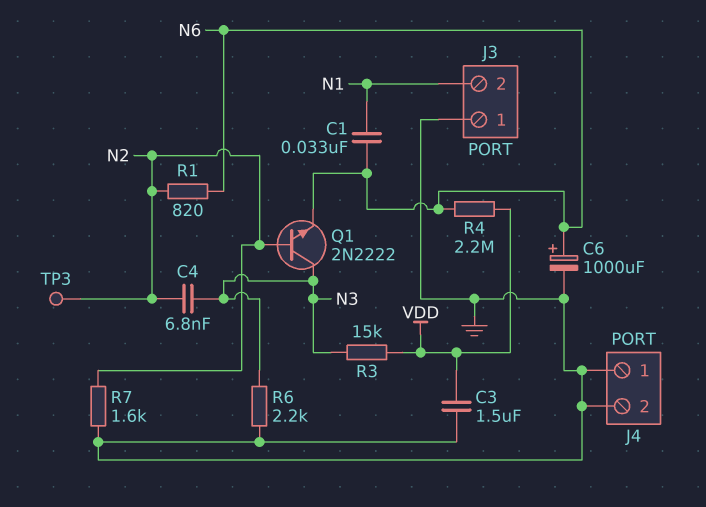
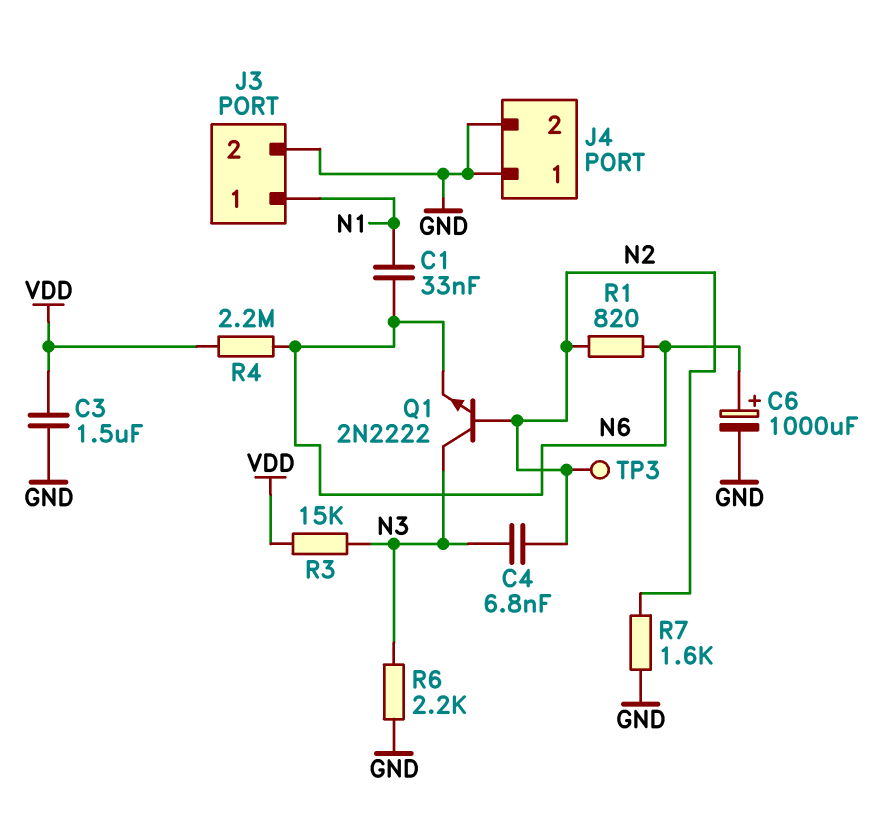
J3 pin 1: GND -> N1
J3 pin 2: N1 -> GND

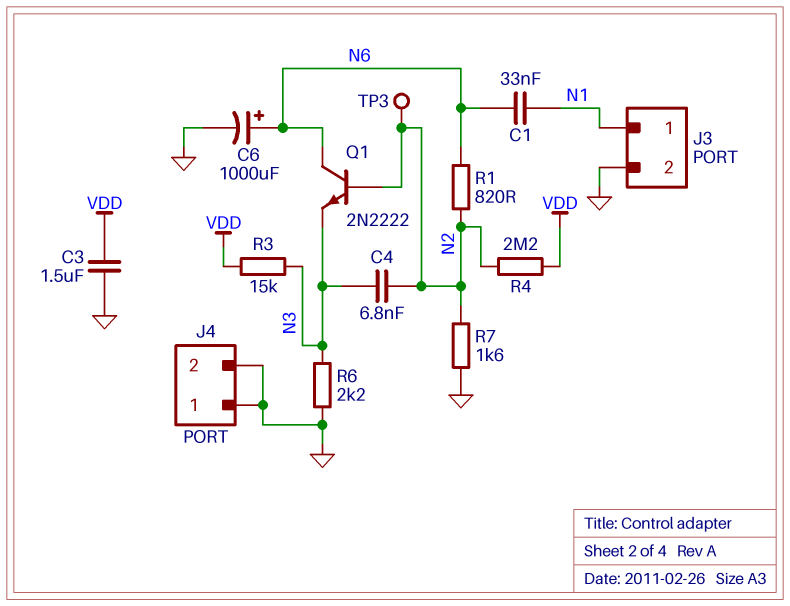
Q1: NPN 2N2222 (B N2, C N3, E N6) -> NPN 2N2222 (B N2, C N6, E N3)
R4: 2.2M (N6, VDD) -> 2.2M (N2, VDD)

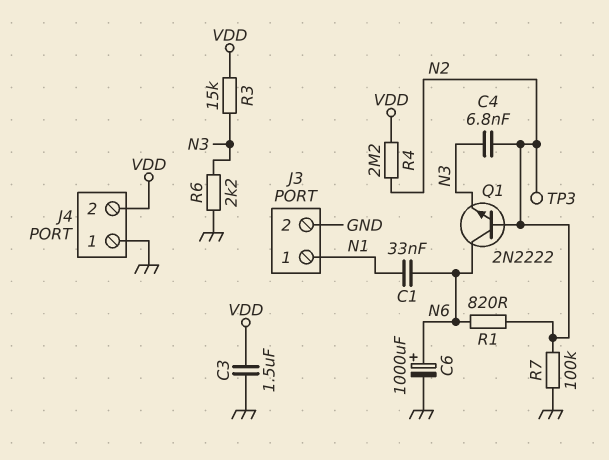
J4 pin 2: GND -> VDD
R7: 1.6k (GND, N2) -> 100k (GND, N2)

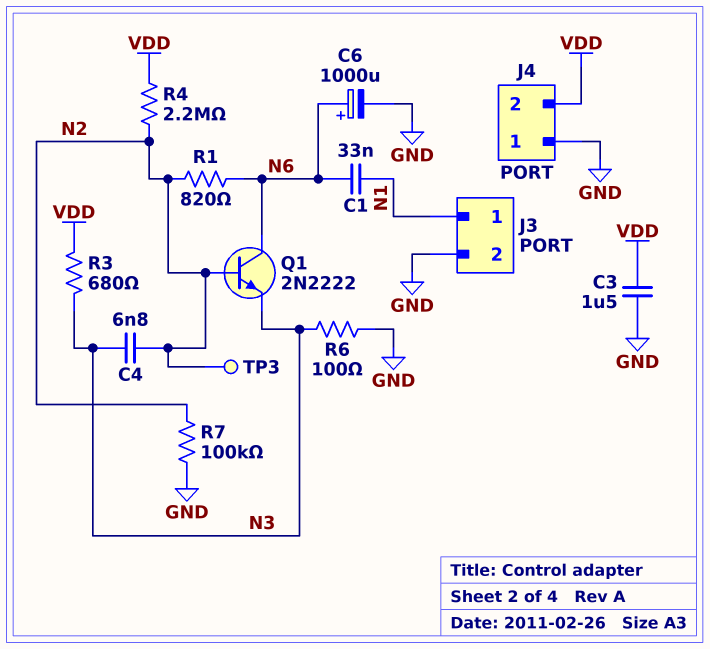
R3: 15k (N3, VDD) -> 680 (N3, VDD)
R6: 2.2k (GND, N3) -> 100 (GND, N3)

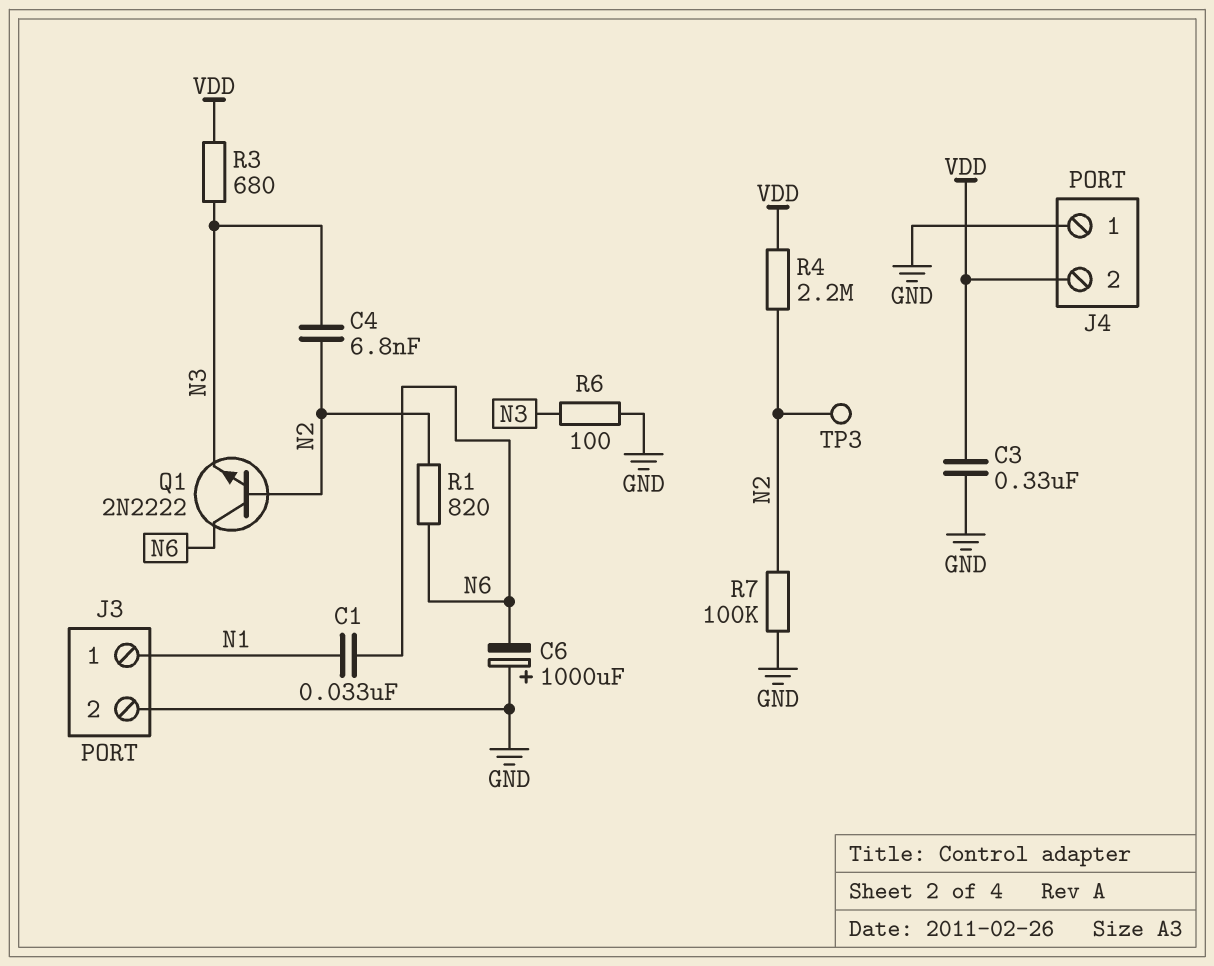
C3: 1.5uF (GND, VDD) -> 330nF (GND, VDD)
C6: 1000uF (plus N6, minus GND) -> 1000uF (plus GND, minus N6)

